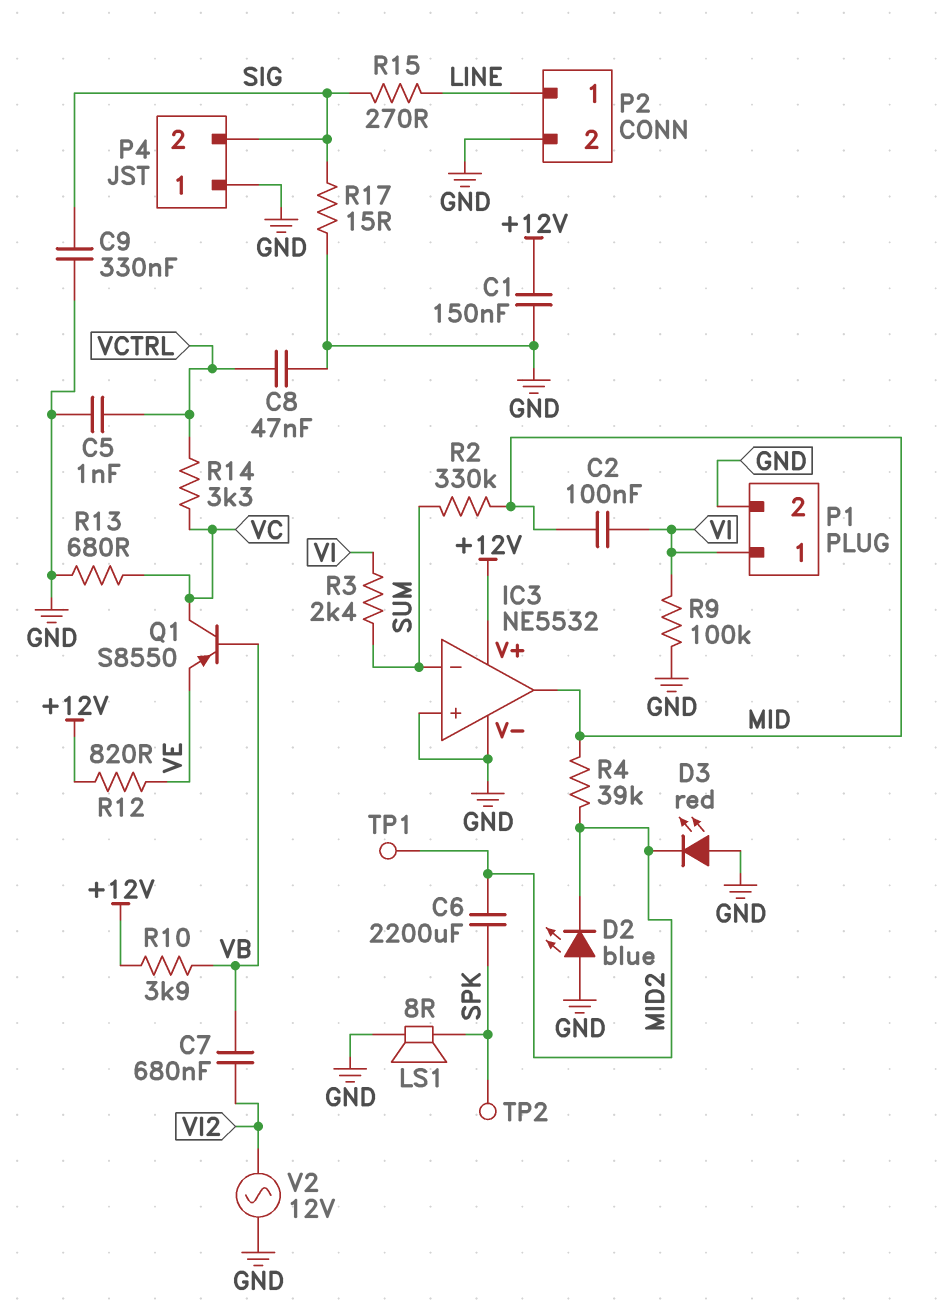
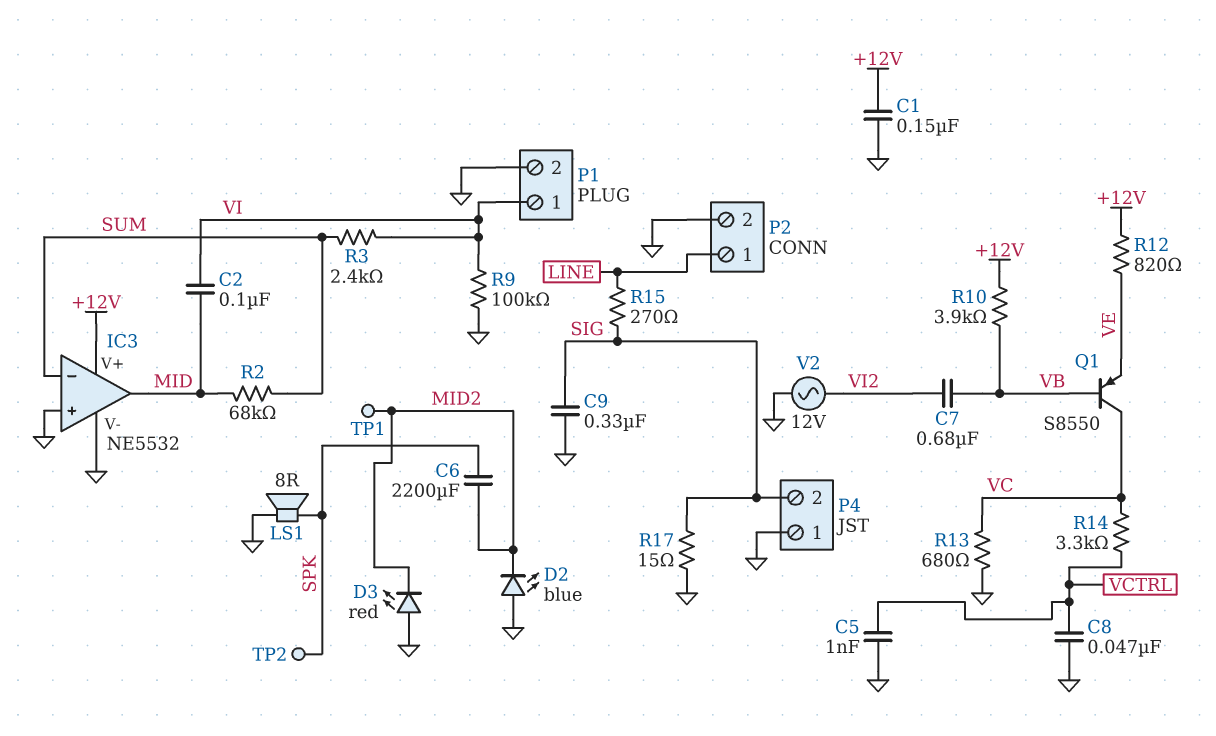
R2: 330k (MID, SUM) -> 68k (MID, SUM)
R4: 39k (MID, MID2) -> none

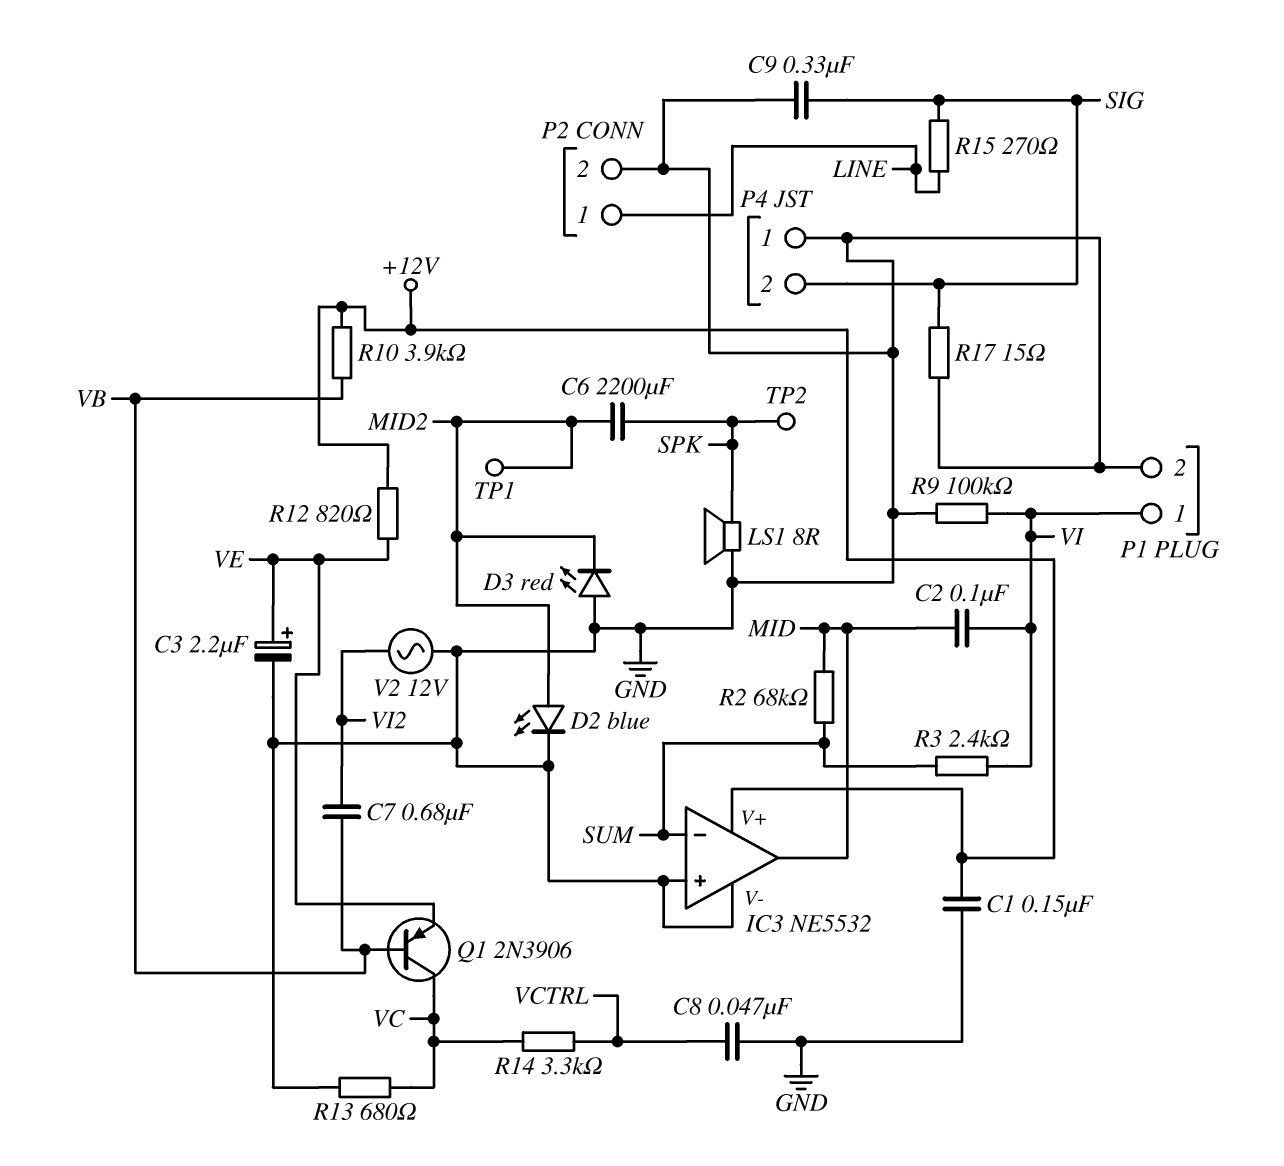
C3: none -> 2.2uF (plus VE, minus GND)
C5: 1nF (GND, VCTRL) -> none
D2: LED blue (A GND, K MID2) -> LED blue (A MID2, K GND)
Q1: PNP S8550 (B VB, C VC, E VE) -> PNP 2N3906 (B VB, C VC, E VE)

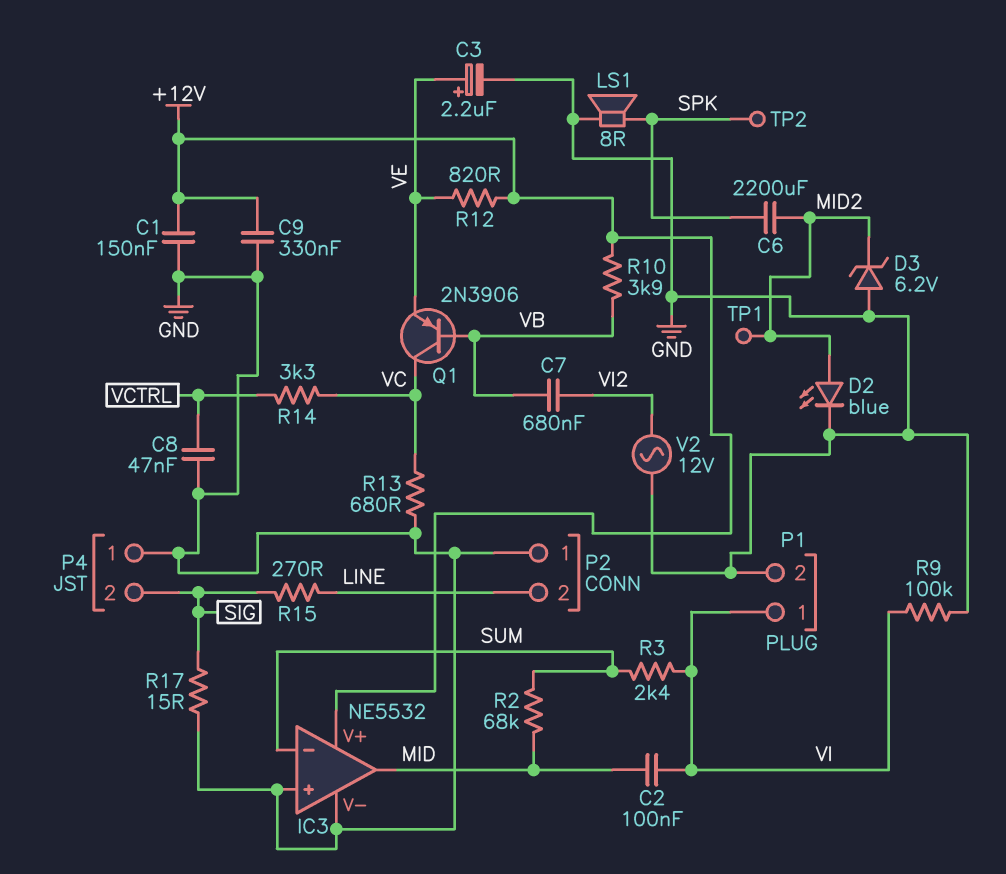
C9: 330nF (GND, SIG) -> 330nF (+12V, GND)
D3: LED red (A GND, K MID2) -> zener 6.2V (A GND, K MID2)
P2 pin 1: LINE -> GND
P2 pin 2: GND -> LINE

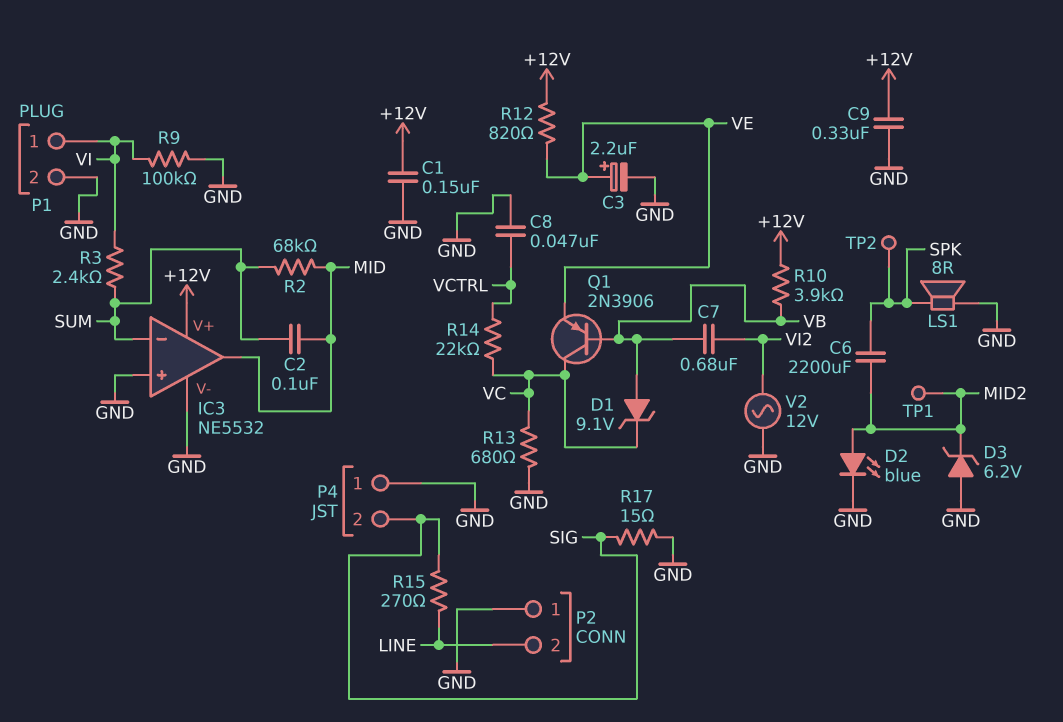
C2: 100nF (MID, VI) -> 100nF (MID, SUM)
D1: none -> zener 9.1V (A VB, K VC)
R14: 3.3k (VC, VCTRL) -> 22k (VC, VCTRL)

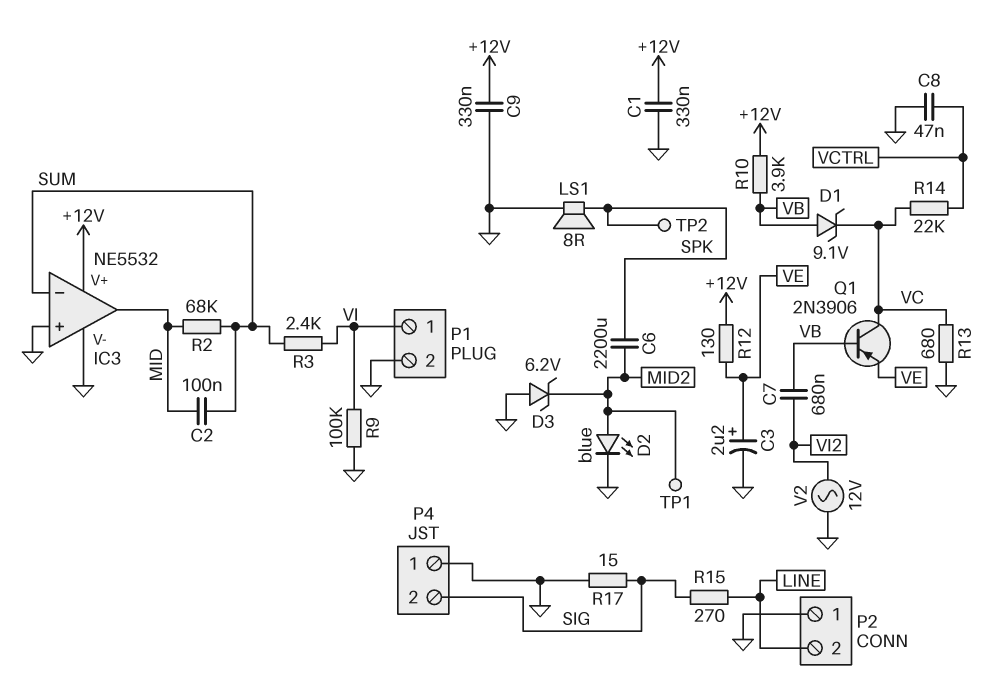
C1: 150nF (+12V, GND) -> 330nF (+12V, GND)
R12: 820 (+12V, VE) -> 130 (+12V, VE)

